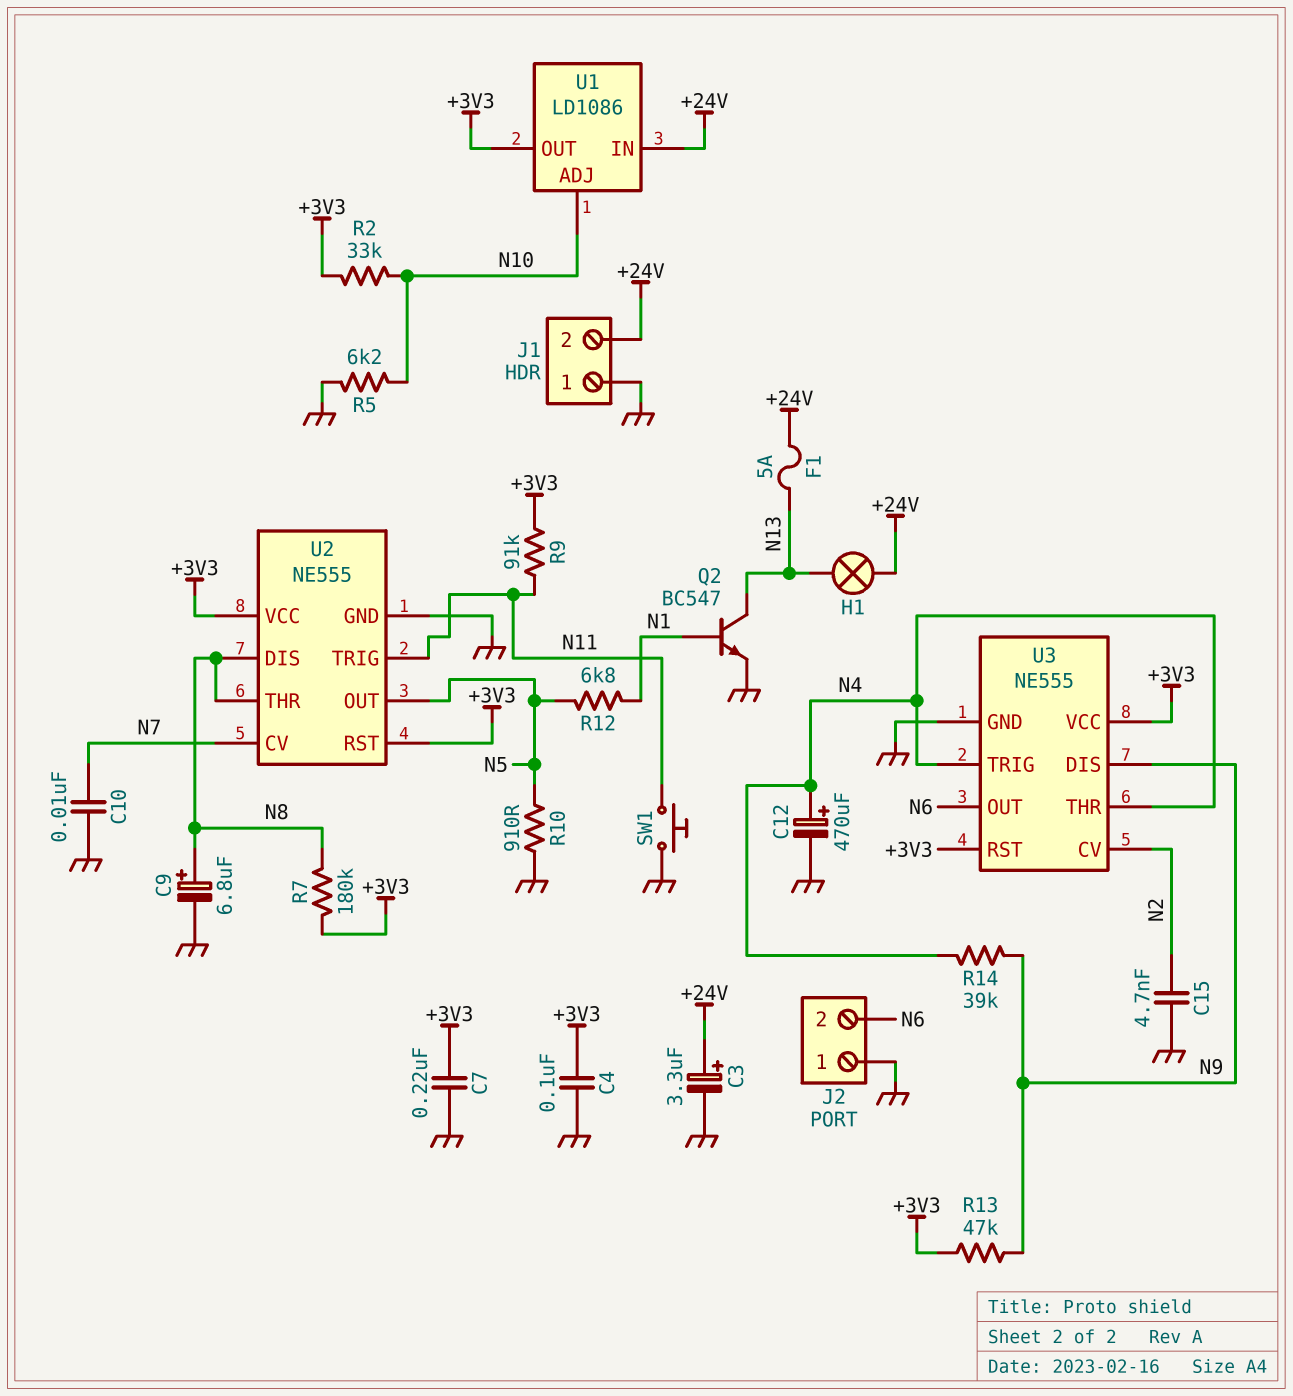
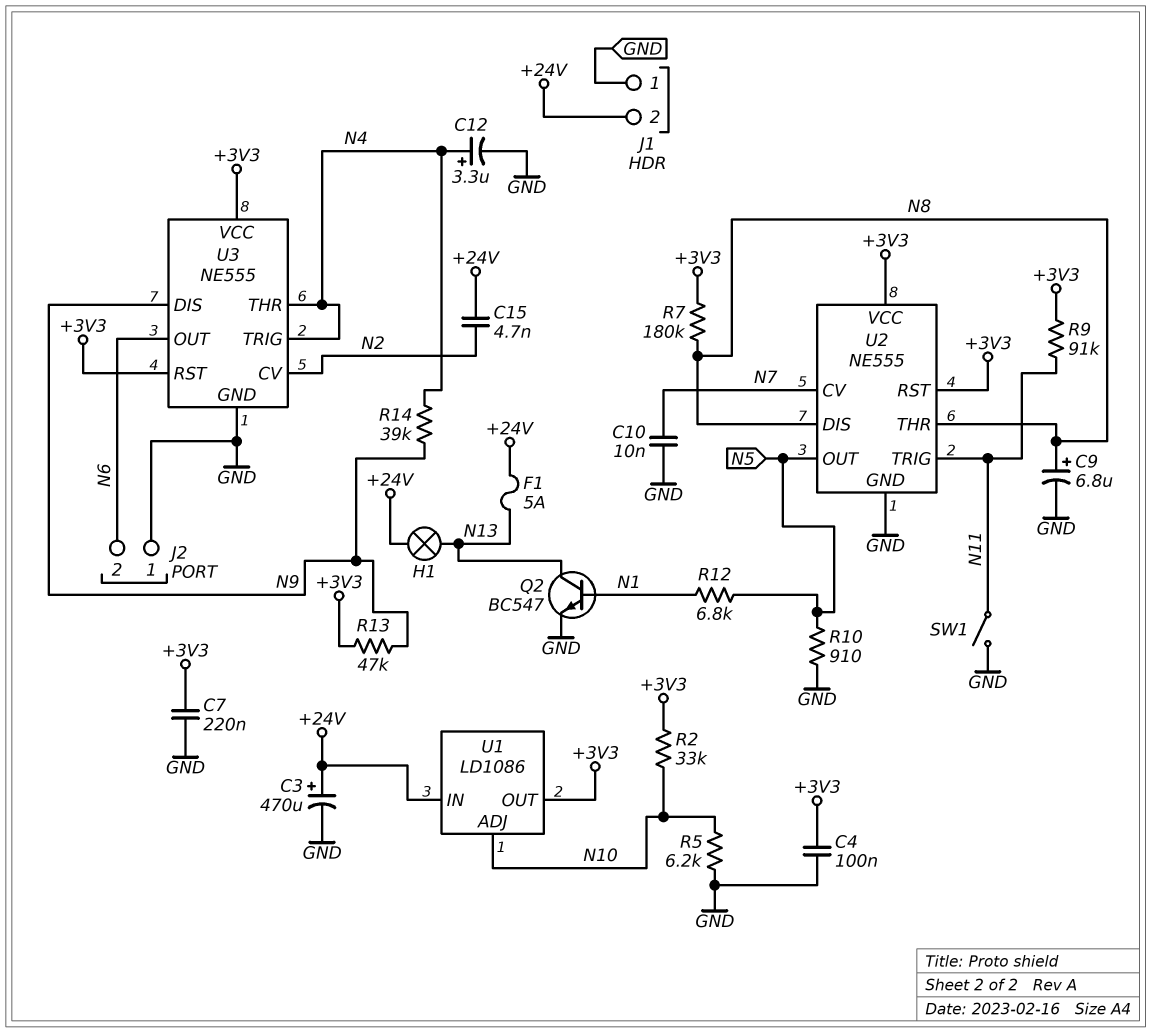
C3: 3.3uF (plus +24V, minus GND) -> 470uF (plus +24V, minus GND)
C12: 470uF (plus N4, minus GND) -> 3.3uF (plus N4, minus GND)
C15: 4.7nF (GND, N2) -> 4.7nF (+24V, N2)
SW1: button (GND, N11) -> switch (GND, N11)

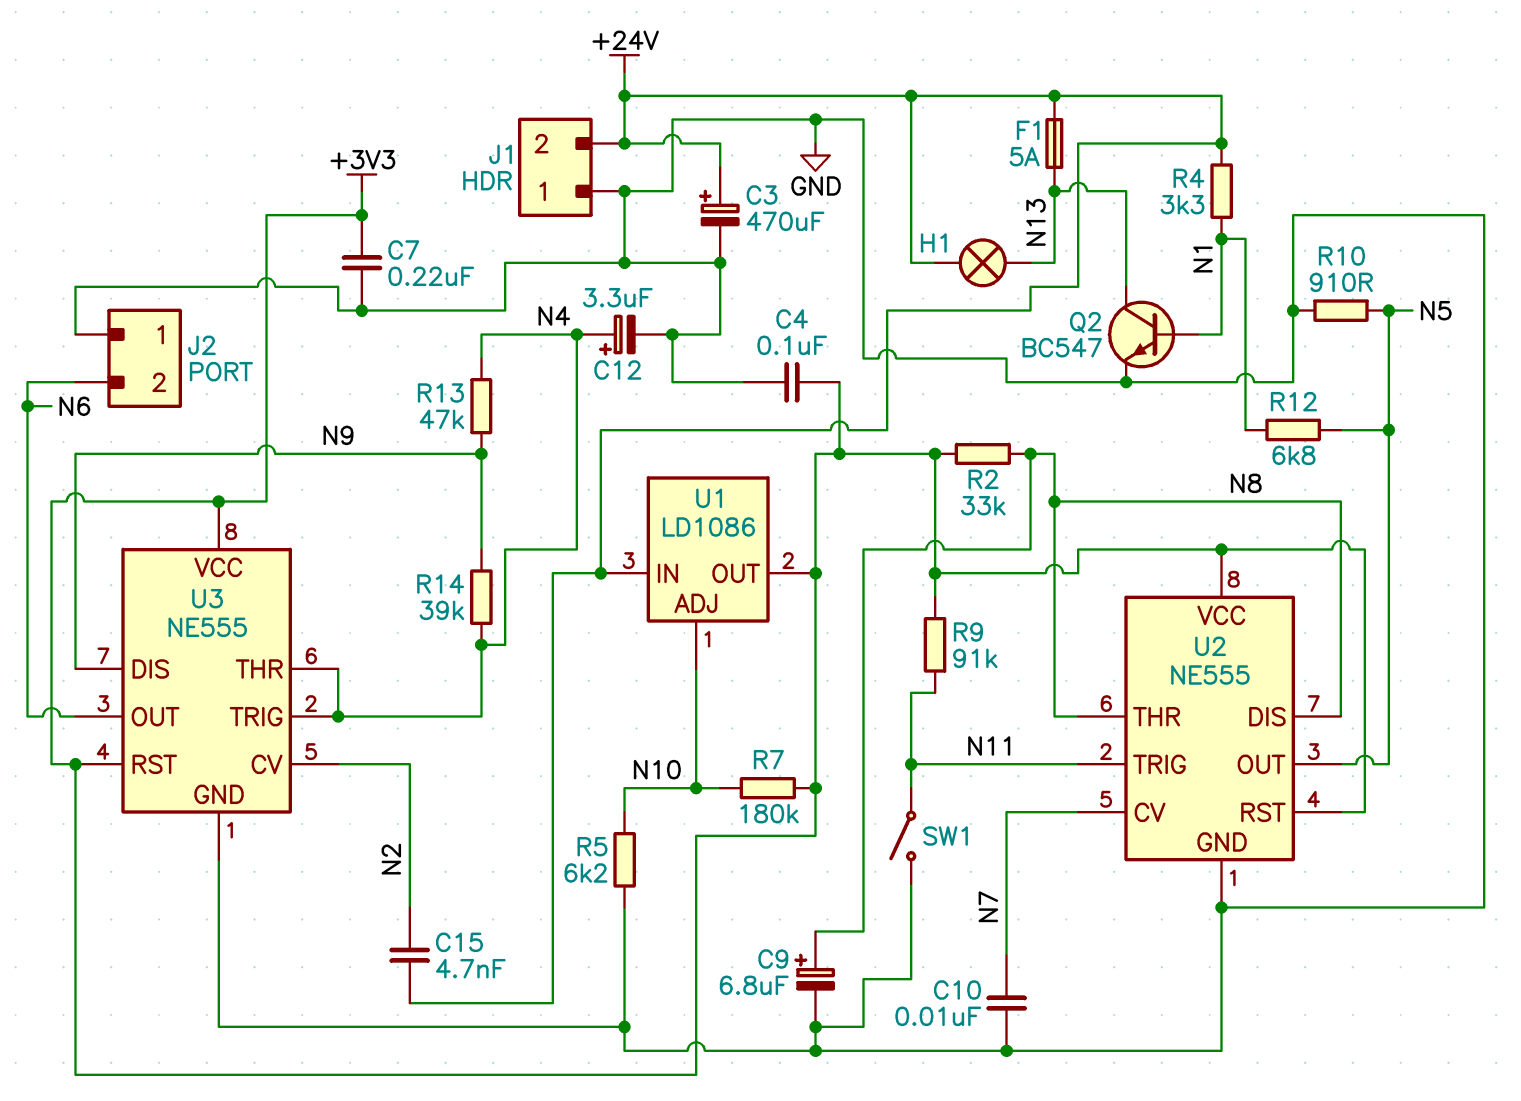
R2: 33k (+3V3, N10) -> 33k (+3V3, N8)
R4: none -> 3.3k (+24V, N1)
R7: 180k (+3V3, N8) -> 180k (+3V3, N10)
R13: 47k (+3V3, N9) -> 47k (N4, N9)

